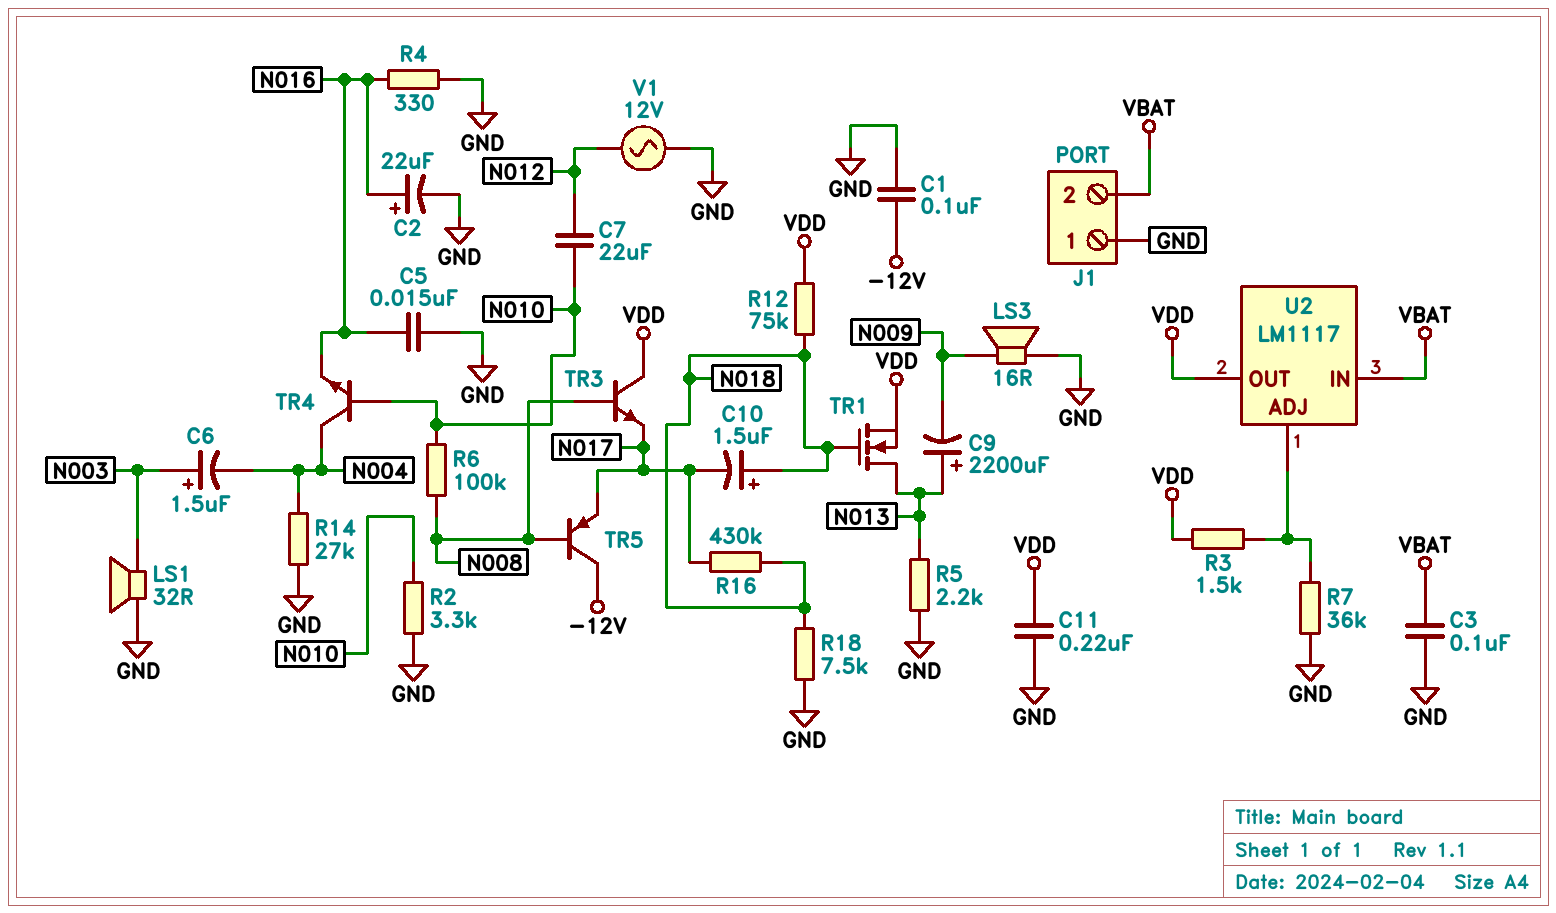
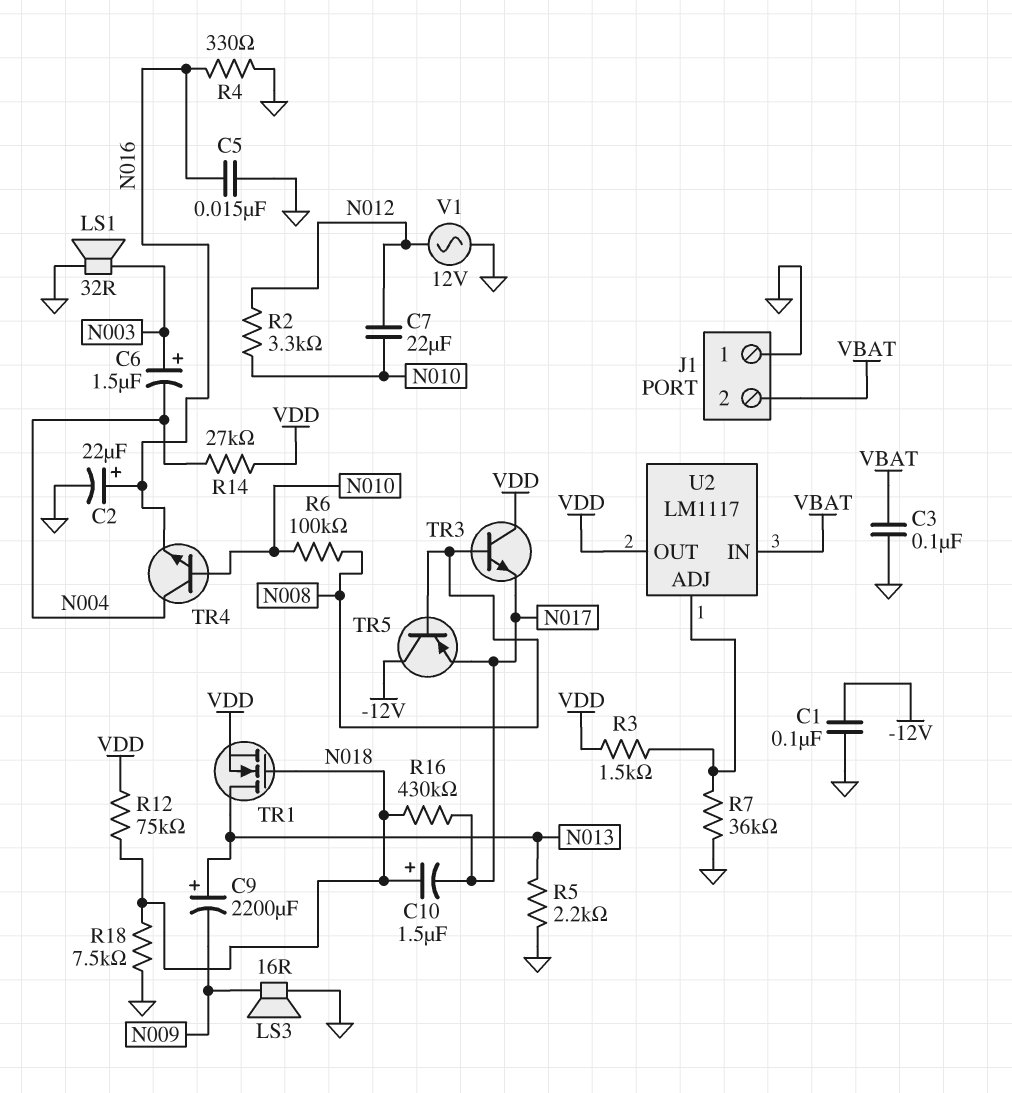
C11: 220nF (GND, VDD) -> none
R2: 3.3k (GND, N010) -> 3.3k (N010, N012)
R14: 27k (GND, N004) -> 27k (N004, VDD)

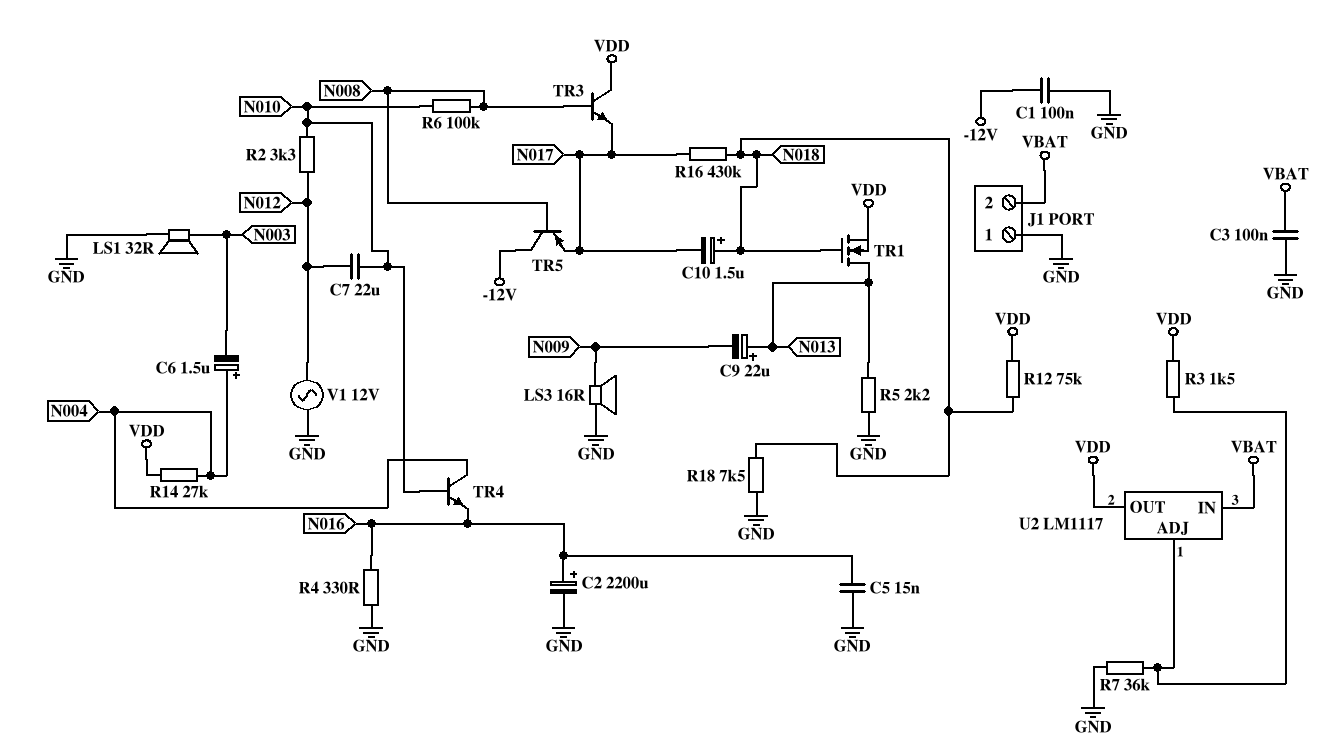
C2: 22uF (plus N016, minus GND) -> 2200uF (plus N016, minus GND)
C6: 1.5uF (plus N003, minus N004) -> 1.5uF (plus N004, minus N003)
C9: 2200uF (plus N013, minus N009) -> 22uF (plus N013, minus N009)

